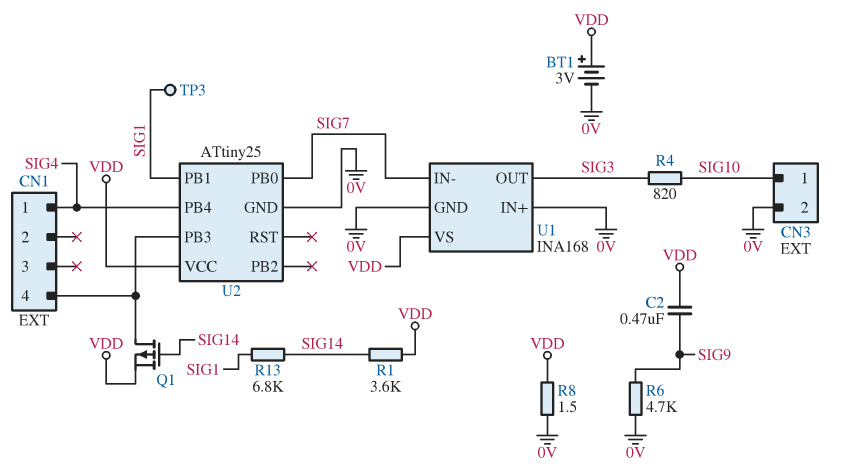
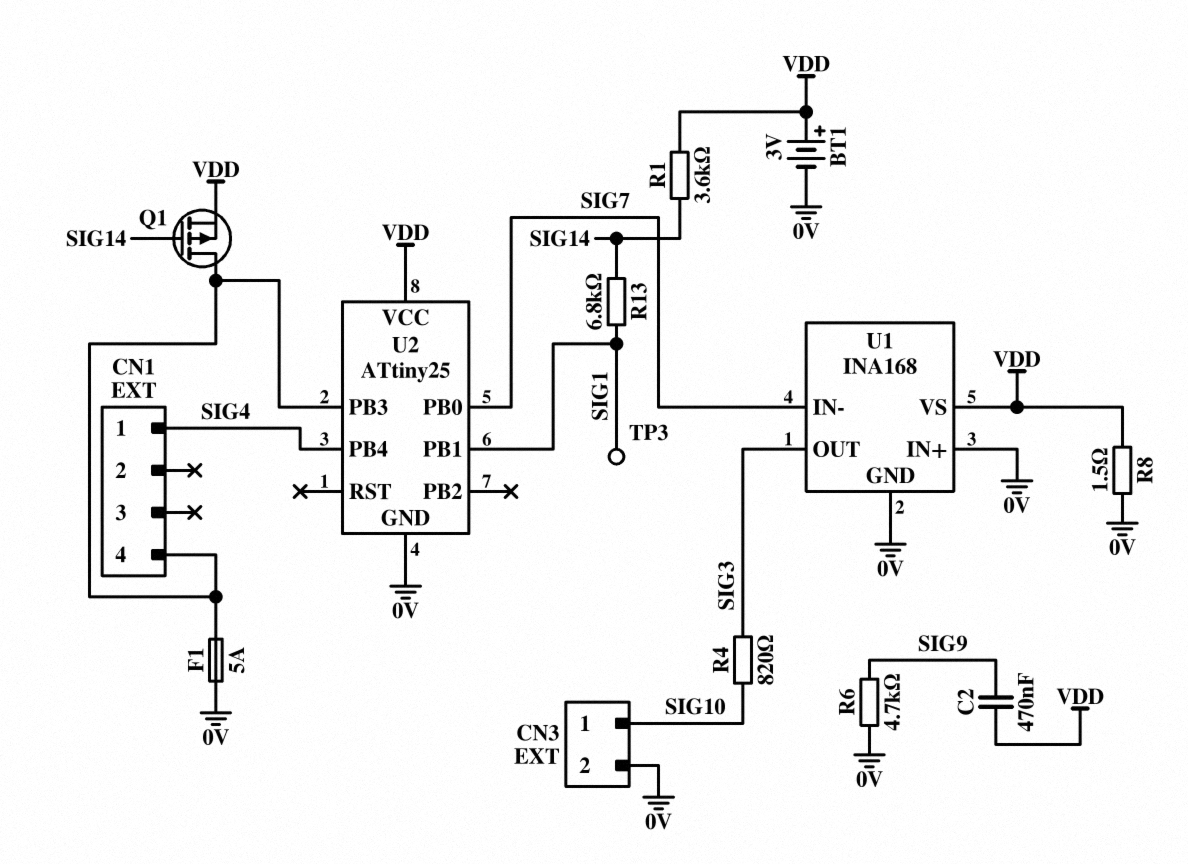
F1: none -> 5A (0V, CN1/4)

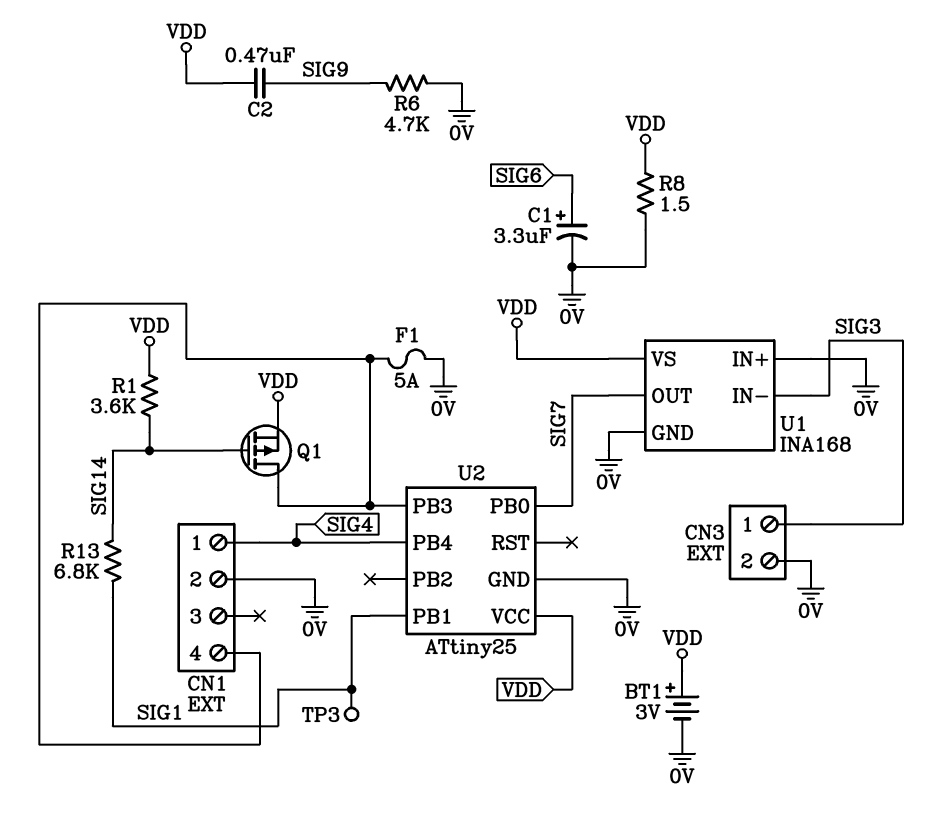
C1: none -> 3.3uF (plus SIG6, minus 0V)
CN1 pin 2: none -> 0V
CN3 pin 1: SIG10 -> SIG3
R4: 820 (SIG3, SIG10) -> none
U1 pin IN-: SIG7 -> SIG3
U1 pin OUT: SIG3 -> SIG7

